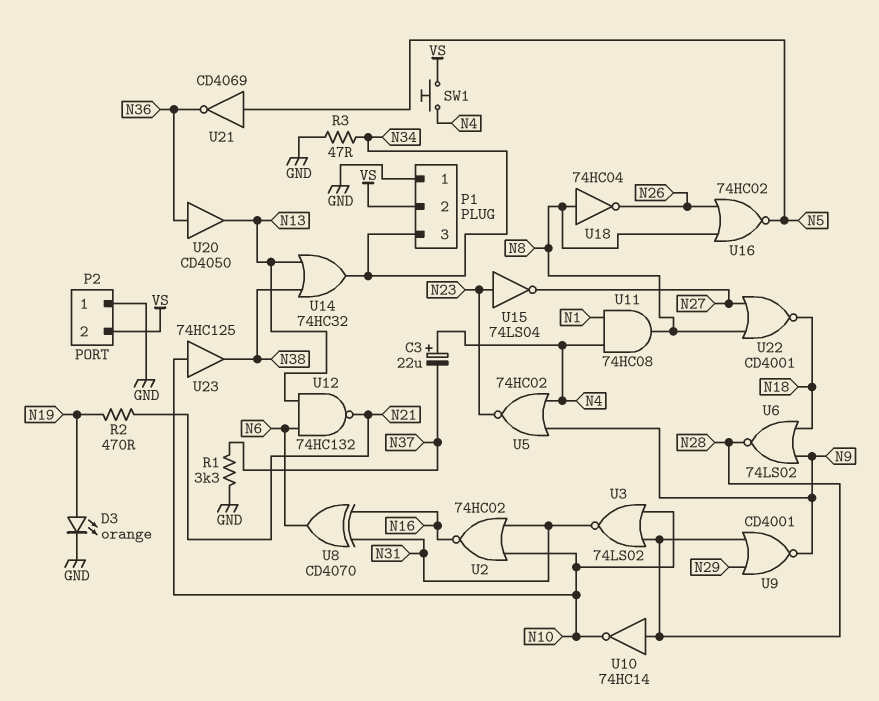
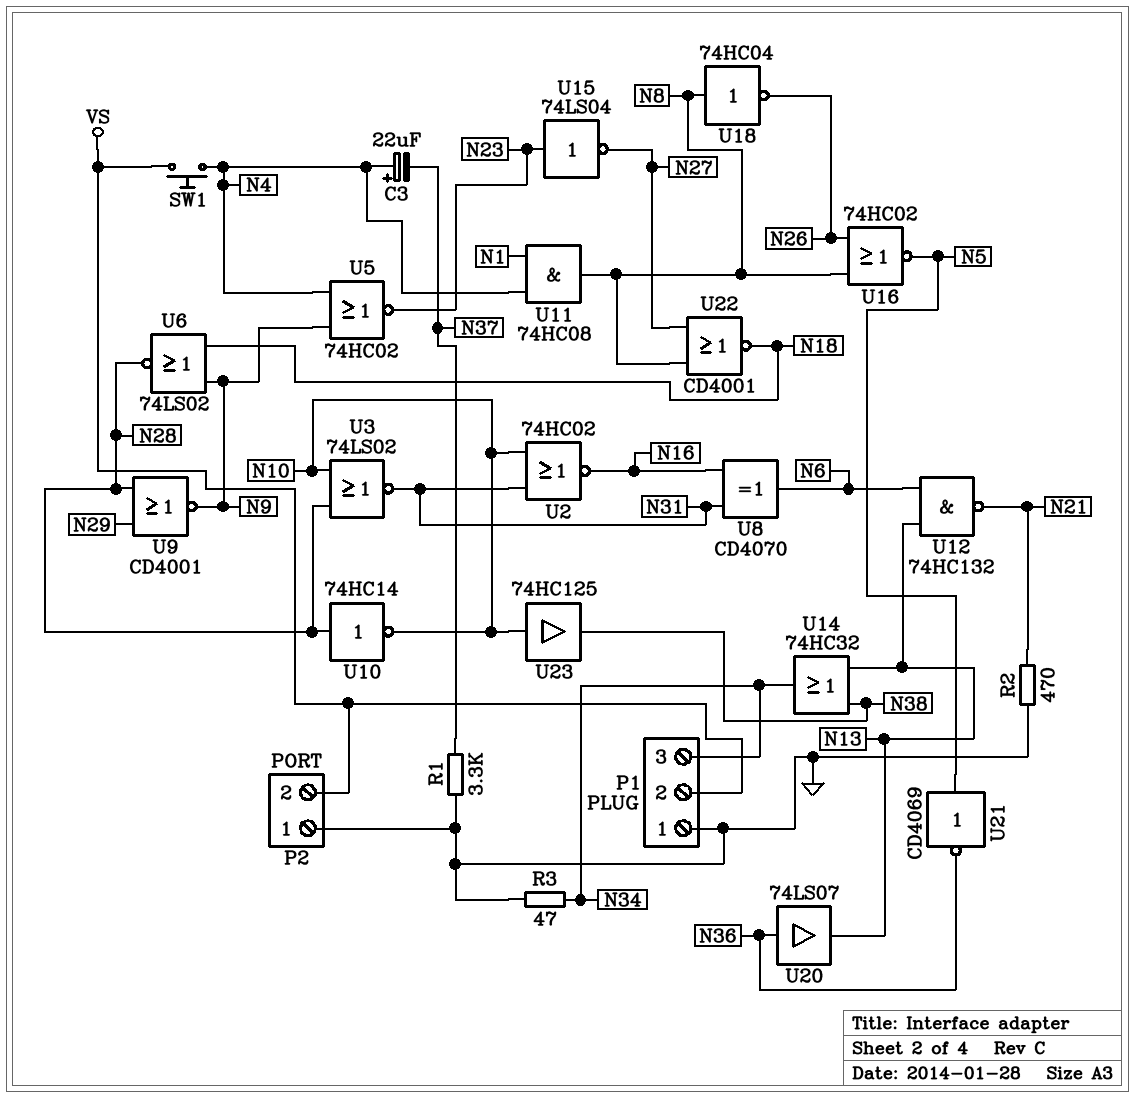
D3: LED orange (A N19, K GND) -> none
R2: 470 (N19, N21) -> 470 (GND, N21)
U20: buffer CD4050 (in N36, out N13) -> buffer 74LS07 (in N36, out N13)

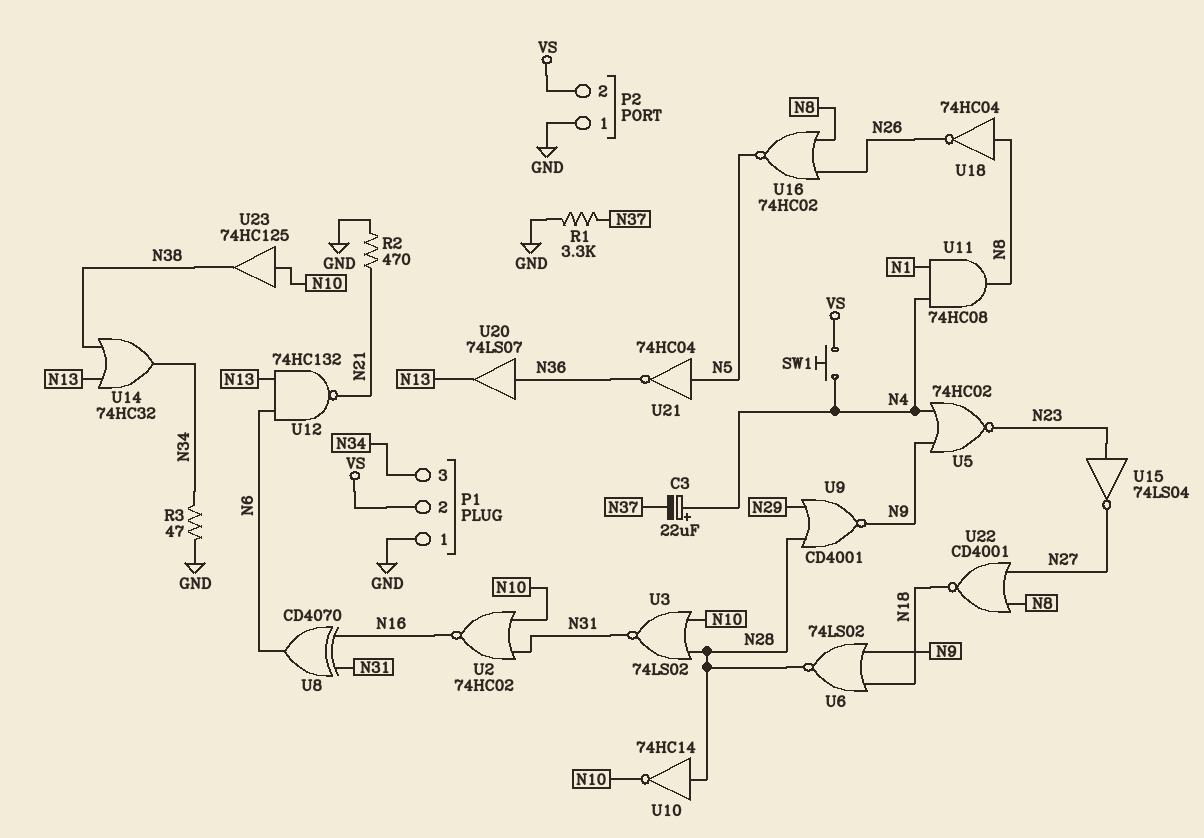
U21: NOT CD4069 (in N5, out N36) -> NOT 74HC04 (in N5, out N36)

